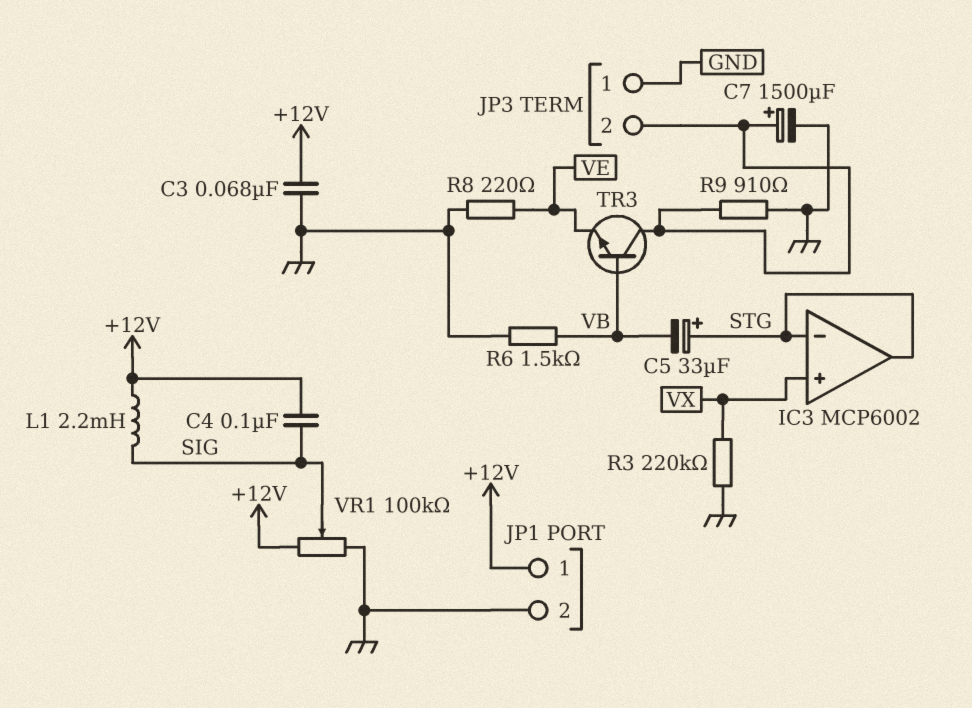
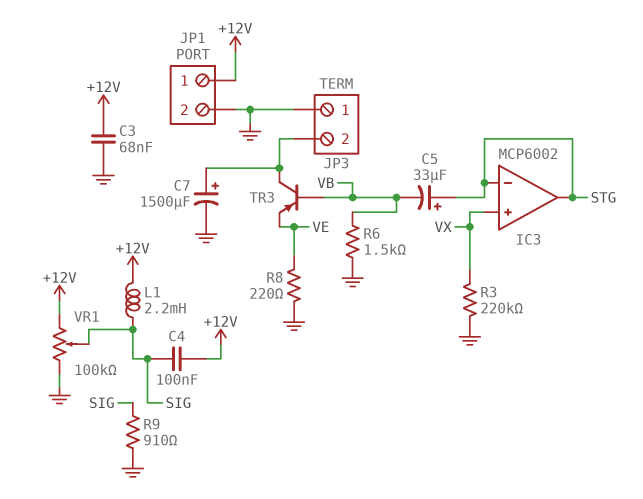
R9: 910 (GND, JP3/2) -> 910 (GND, SIG)
TR3: NPN (B VB, C JP3/2, E VE) -> PNP (B VB, C JP3/2, E VE)

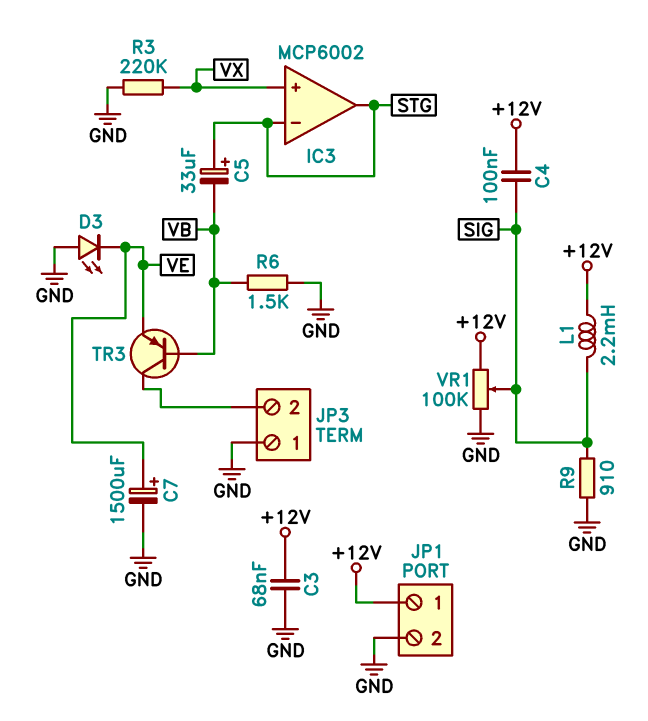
C7: 1500uF (plus JP3/2, minus GND) -> 1500uF (plus VE, minus GND)
D3: none -> LED (A GND, K VE)
R8: 220 (GND, VE) -> none

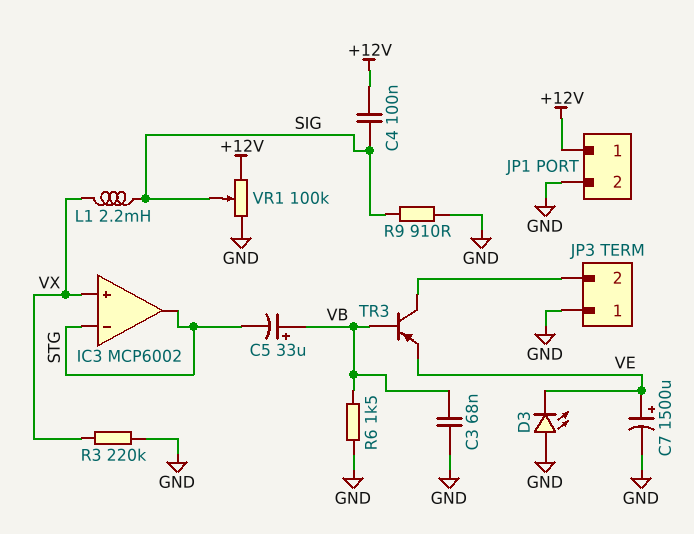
C3: 68nF (+12V, GND) -> 68nF (GND, VB)
C5: 33uF (plus STG, minus VB) -> 33uF (plus VB, minus STG)
L1: 2.2mH (+12V, SIG) -> 2.2mH (SIG, VX)

